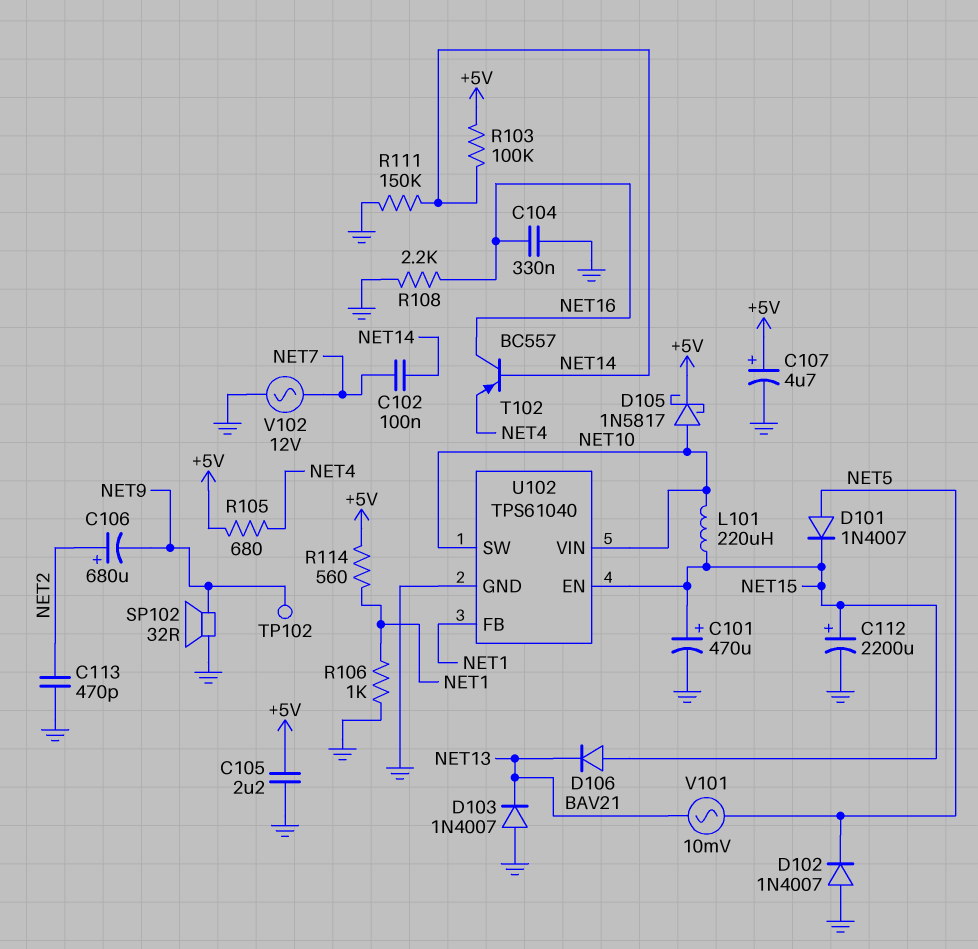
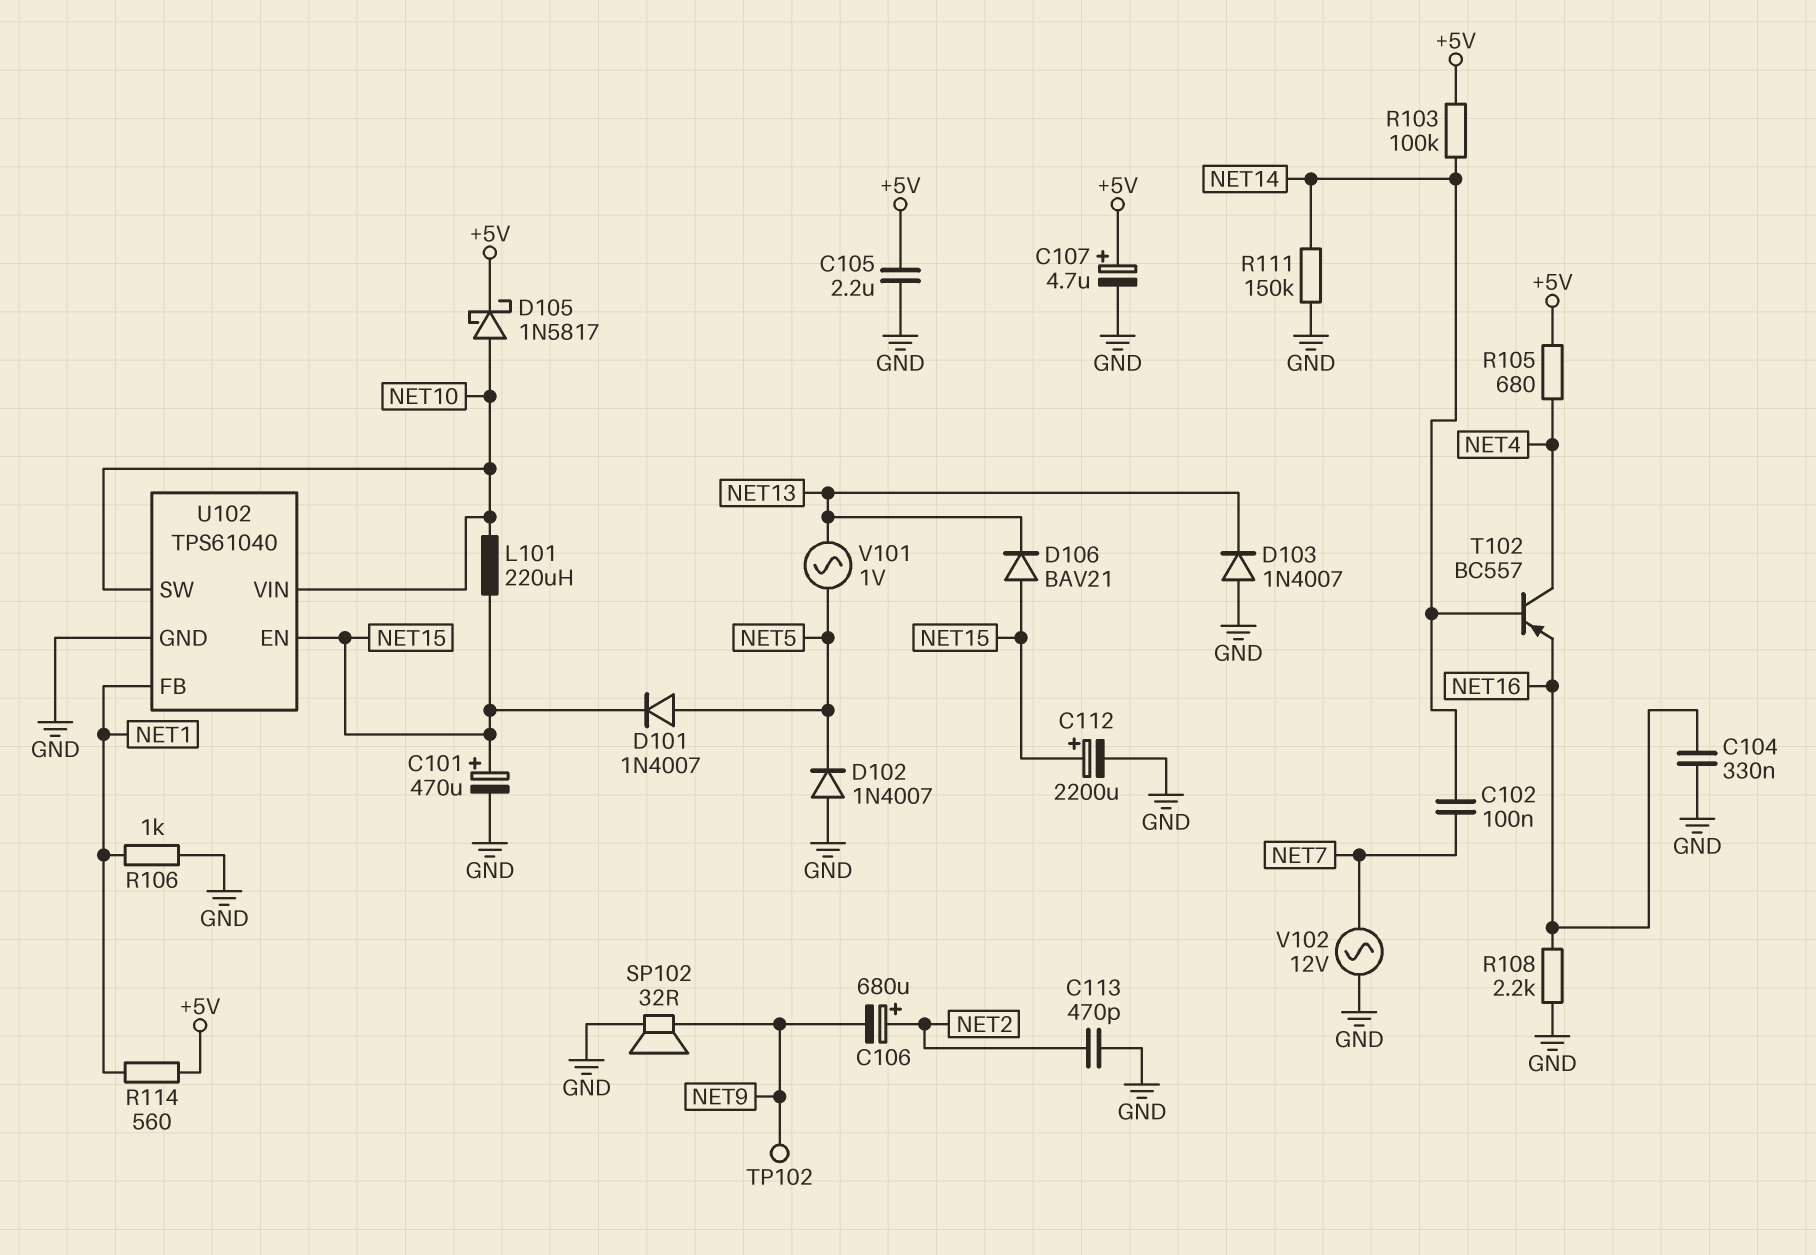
T102: PNP BC557 (B NET14, C NET16, E NET4) -> PNP BC557 (B NET14, C NET4, E NET16)
V101: AC 10mV (NET5, NET13) -> AC 1V (NET5, NET13)

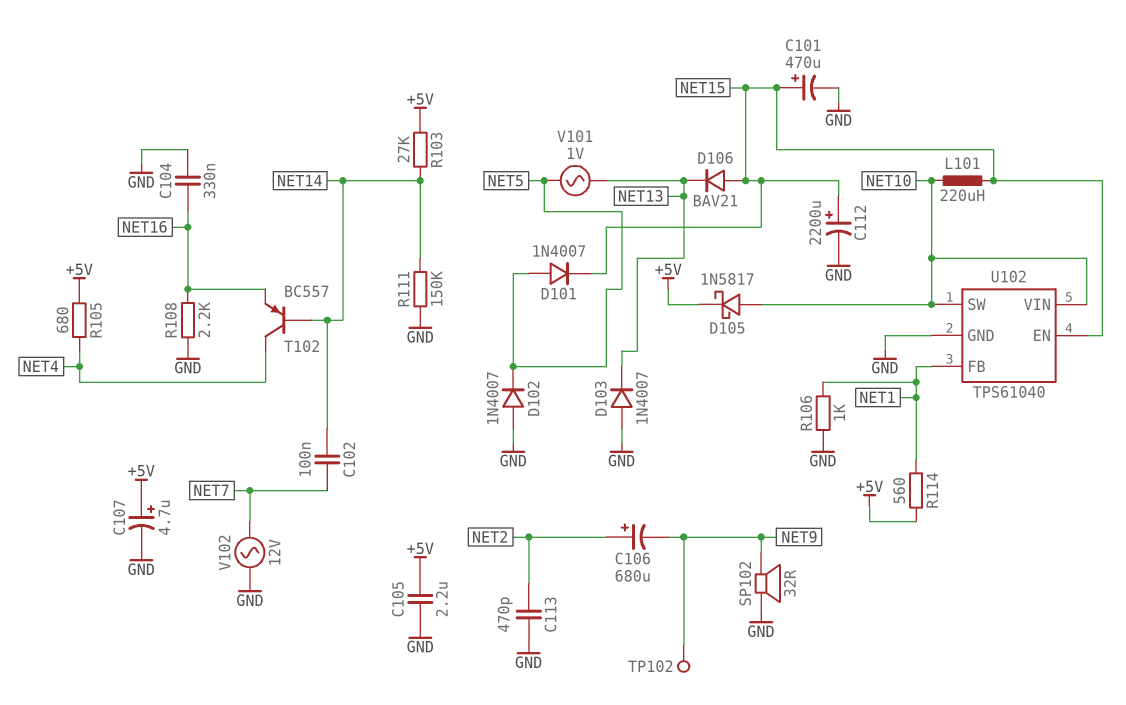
R103: 100k (+5V, NET14) -> 27k (+5V, NET14)

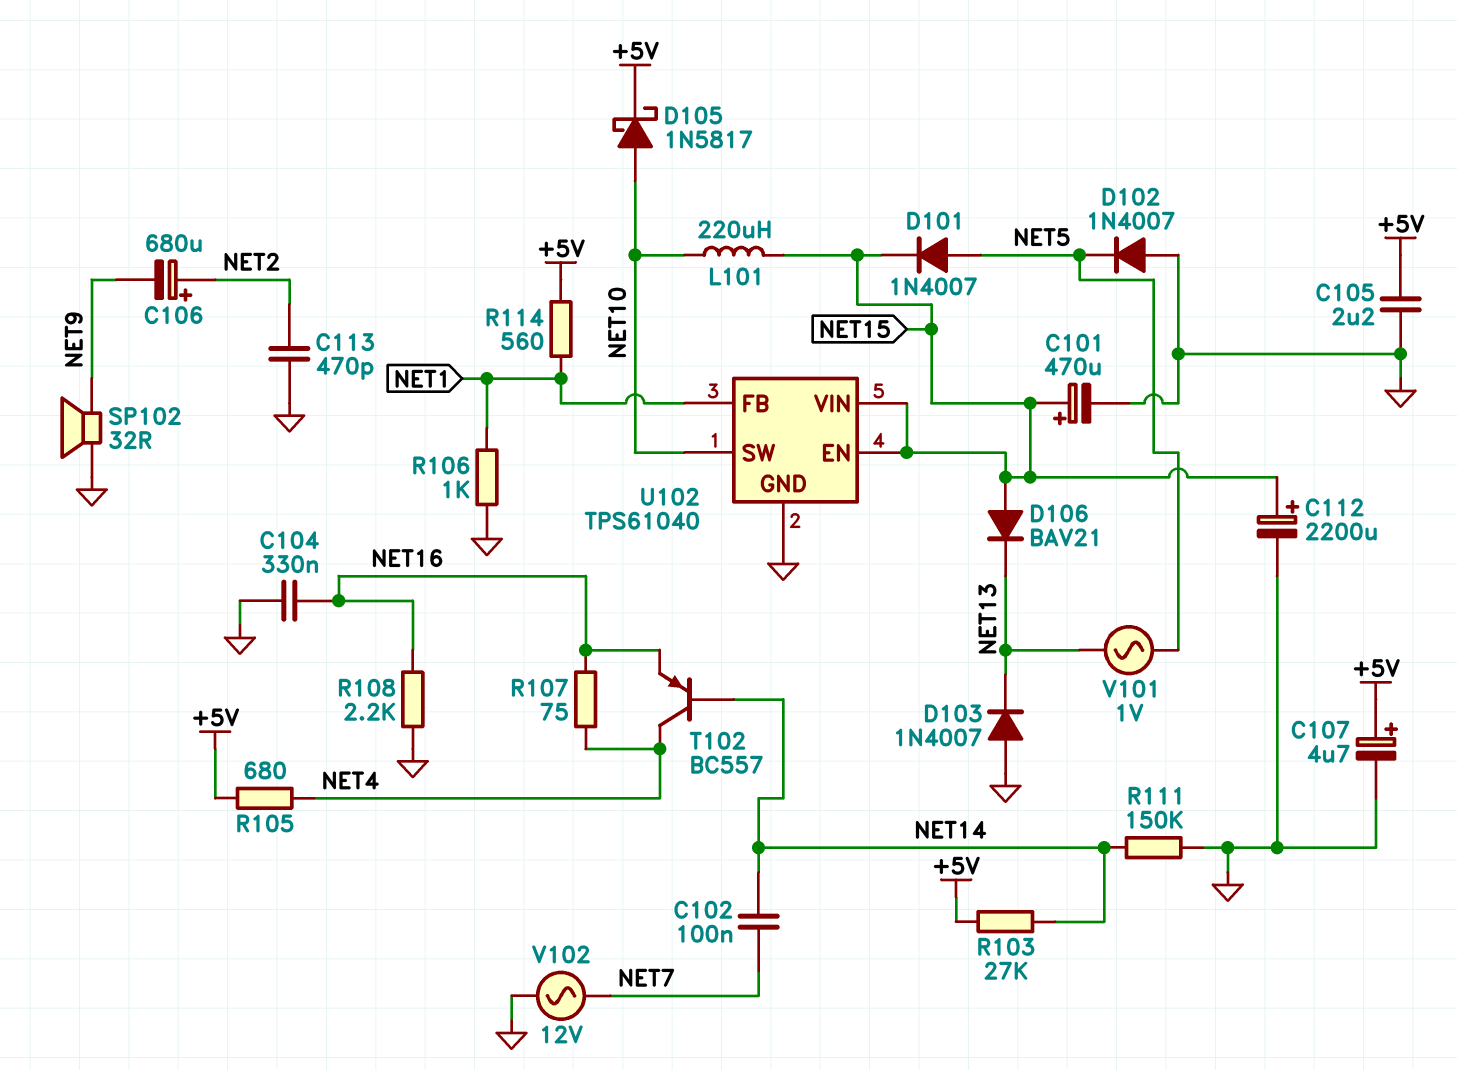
R107: none -> 75 (NET4, NET16)
TP102: test point (NET9) -> none
U102 pin VIN: NET10 -> NET15

